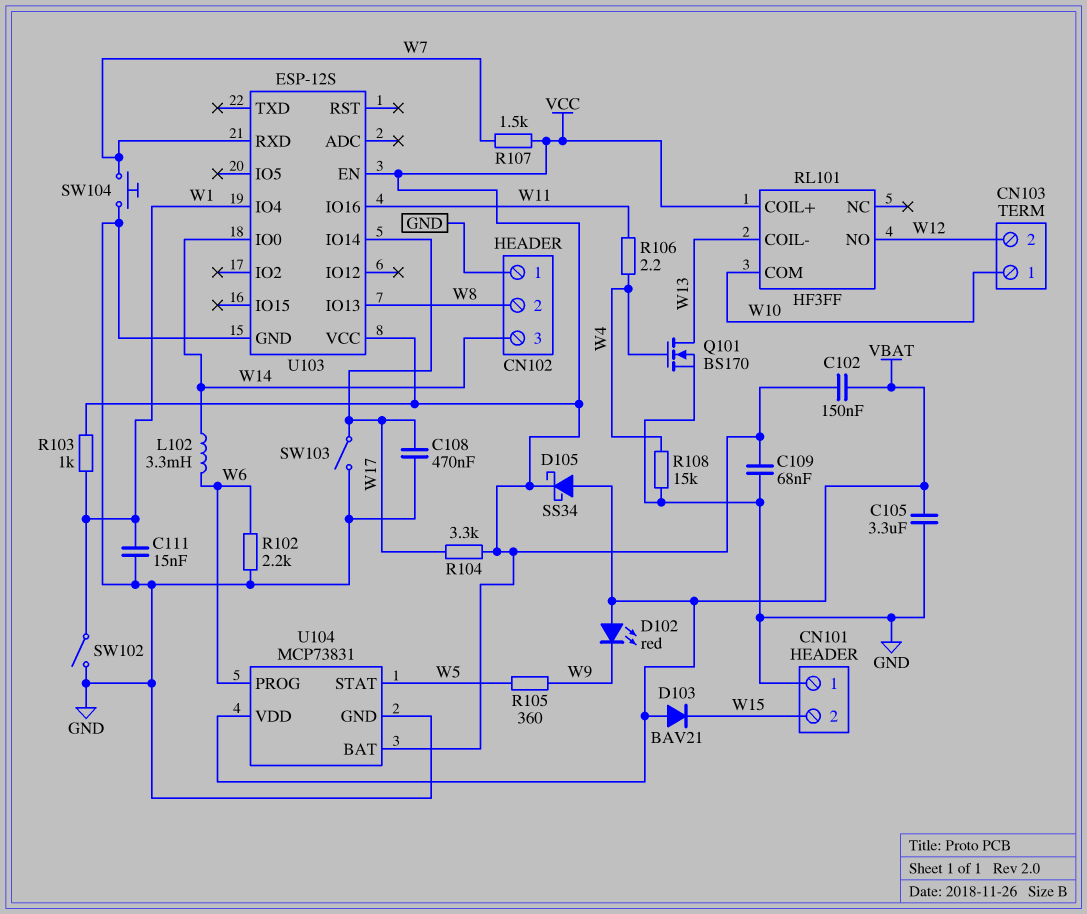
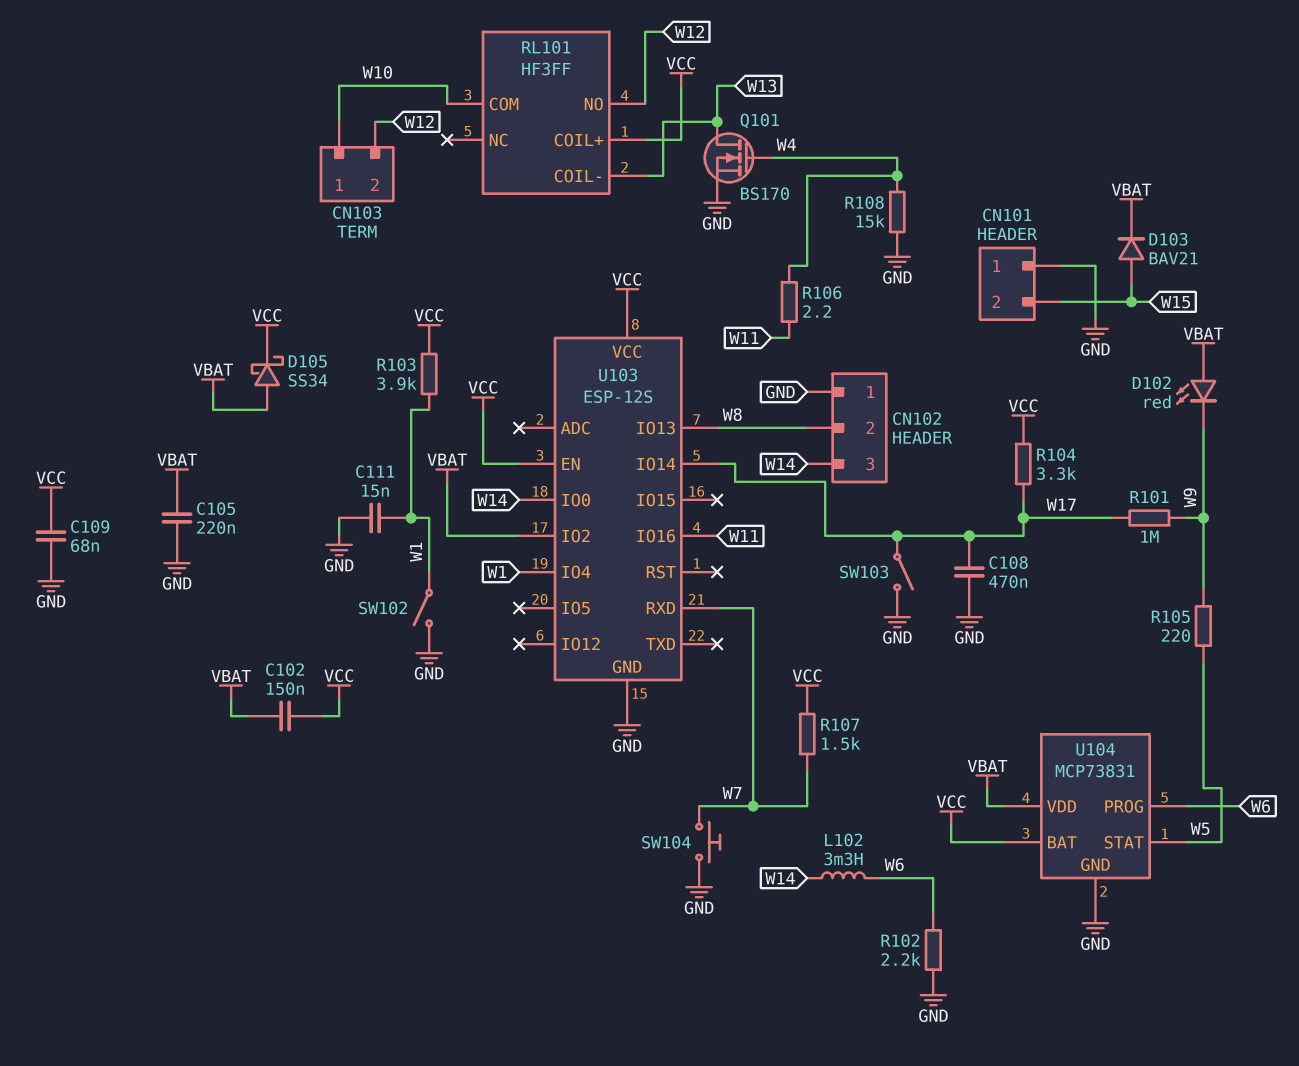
C105: 3.3uF (GND, VBAT) -> 220nF (GND, VBAT)
D103: diode BAV21 (A VBAT, K W15) -> diode BAV21 (A W15, K VBAT)
R101: none -> 1M (W9, W17)
R103: 1k (VCC, W1) -> 3.9k (VCC, W1)
R105: 360 (W5, W9) -> 220 (W5, W9)
U103 pin IO2: none -> VBAT

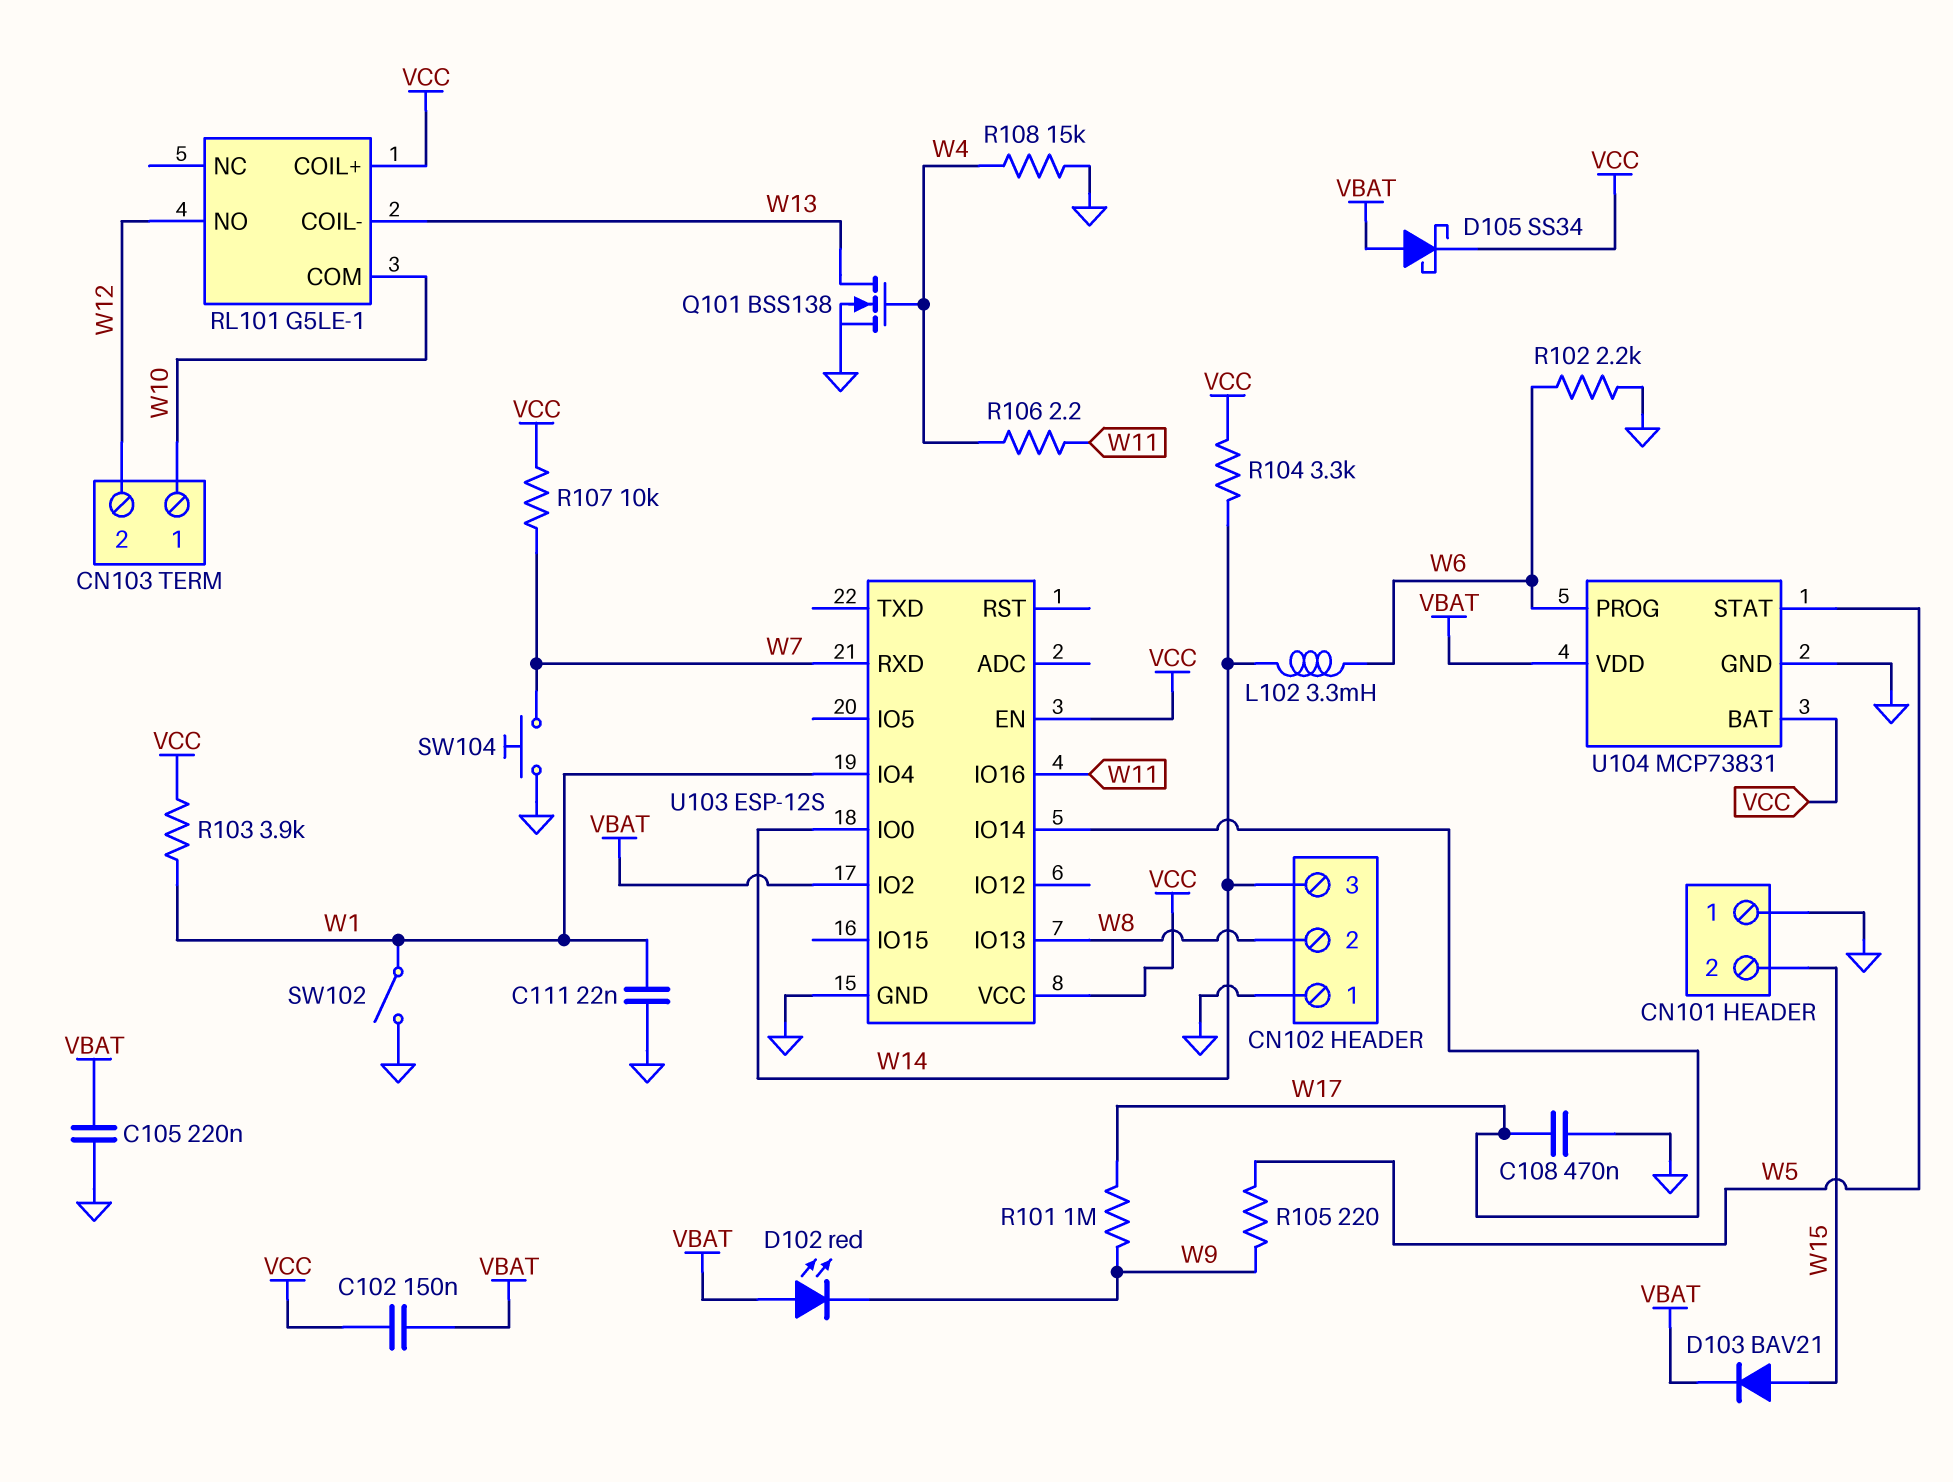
C109: 68nF (GND, VCC) -> none
C111: 15nF (GND, W1) -> 22nF (GND, W1)
Q101: NMOS BS170 (G W4, D W13, S GND) -> NMOS BSS138 (G W4, D W13, S GND)
R104: 3.3k (VCC, W17) -> 3.3k (VCC, W14)
R107: 1.5k (VCC, W7) -> 10k (VCC, W7)
RL101: HF3FF -> G5LE-1
SW103: switch (GND, W17) -> none

